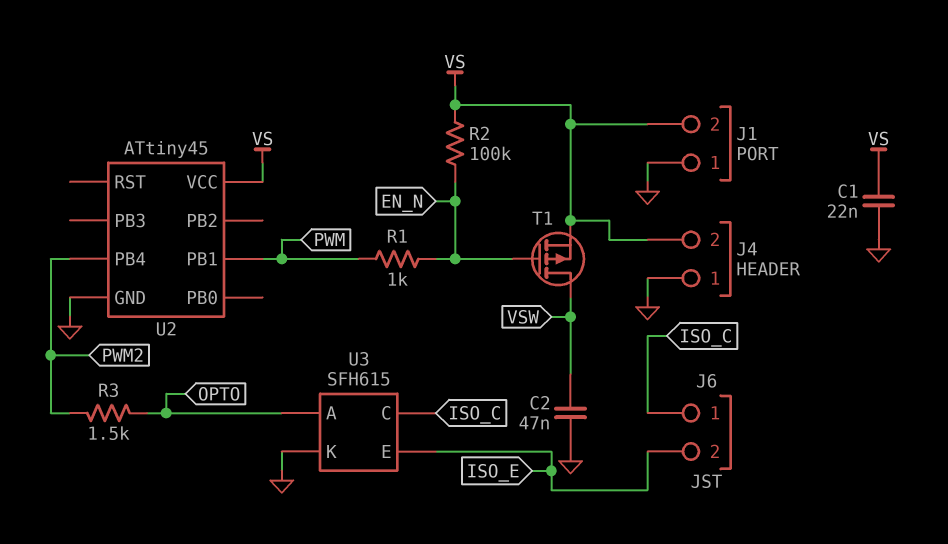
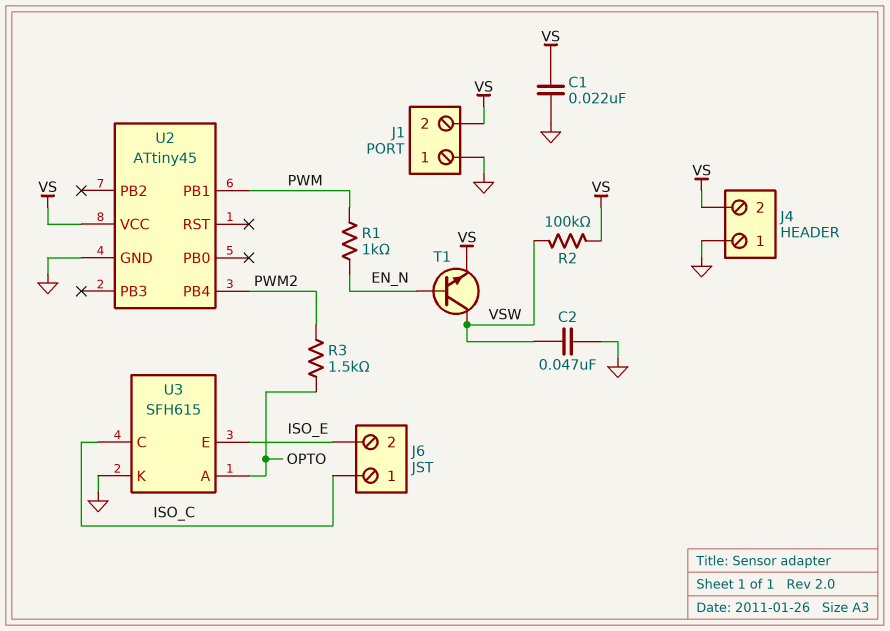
R2: 100k (EN_N, VS) -> 100k (VS, VSW)
T1: PMOS (G EN_N, D VSW, S VS) -> NPN (B EN_N, C VSW, E VS)

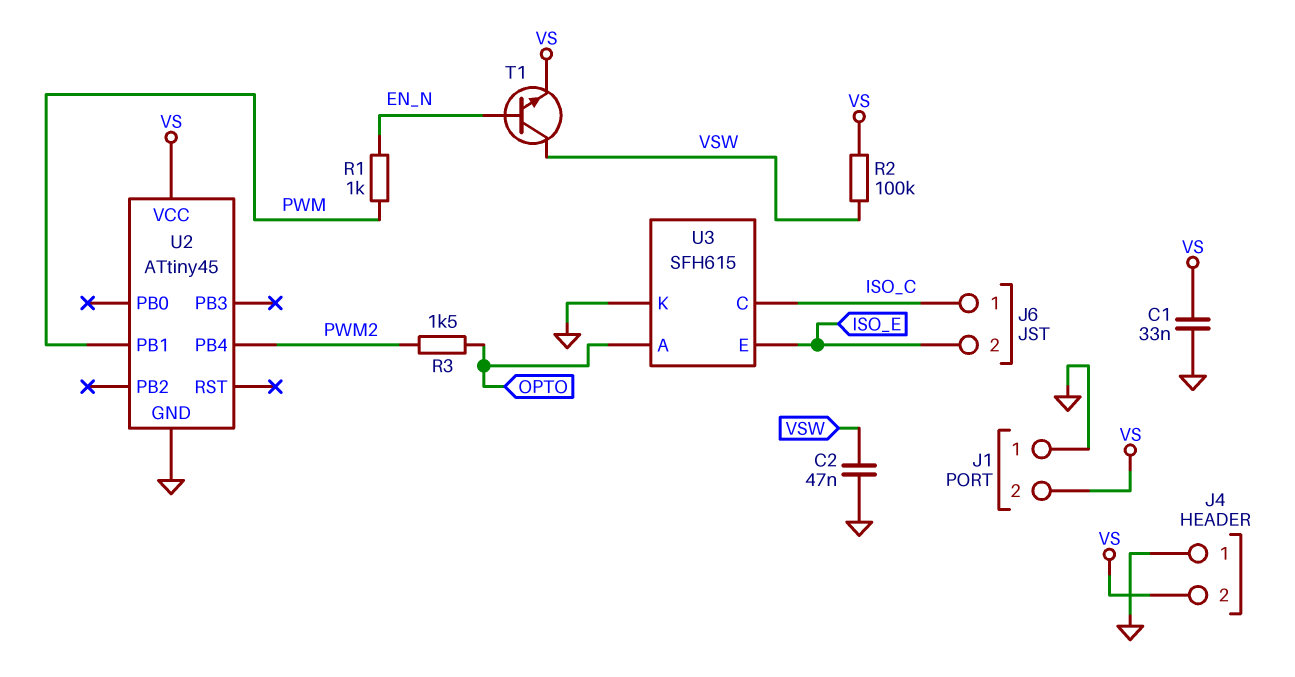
C1: 22nF (GND, VS) -> 33nF (GND, VS)

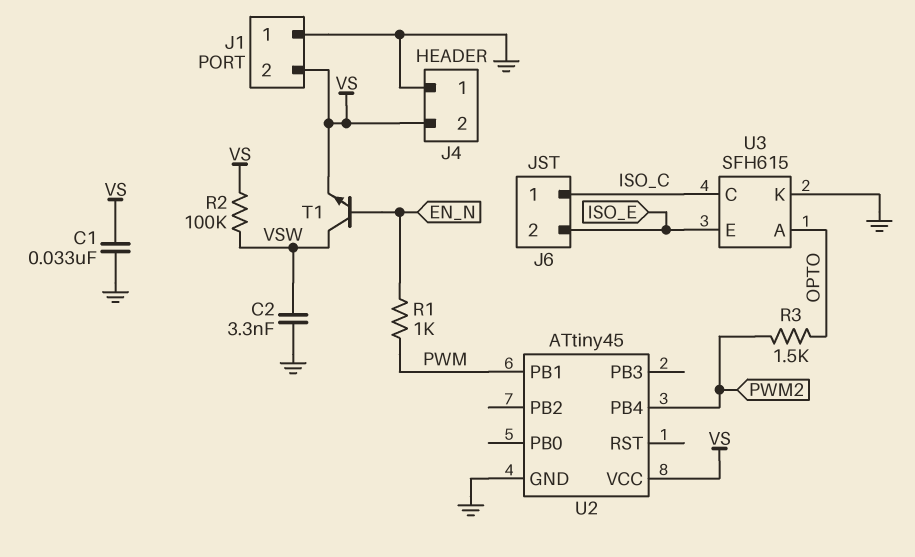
C2: 47nF (GND, VSW) -> 3.3nF (GND, VSW)

